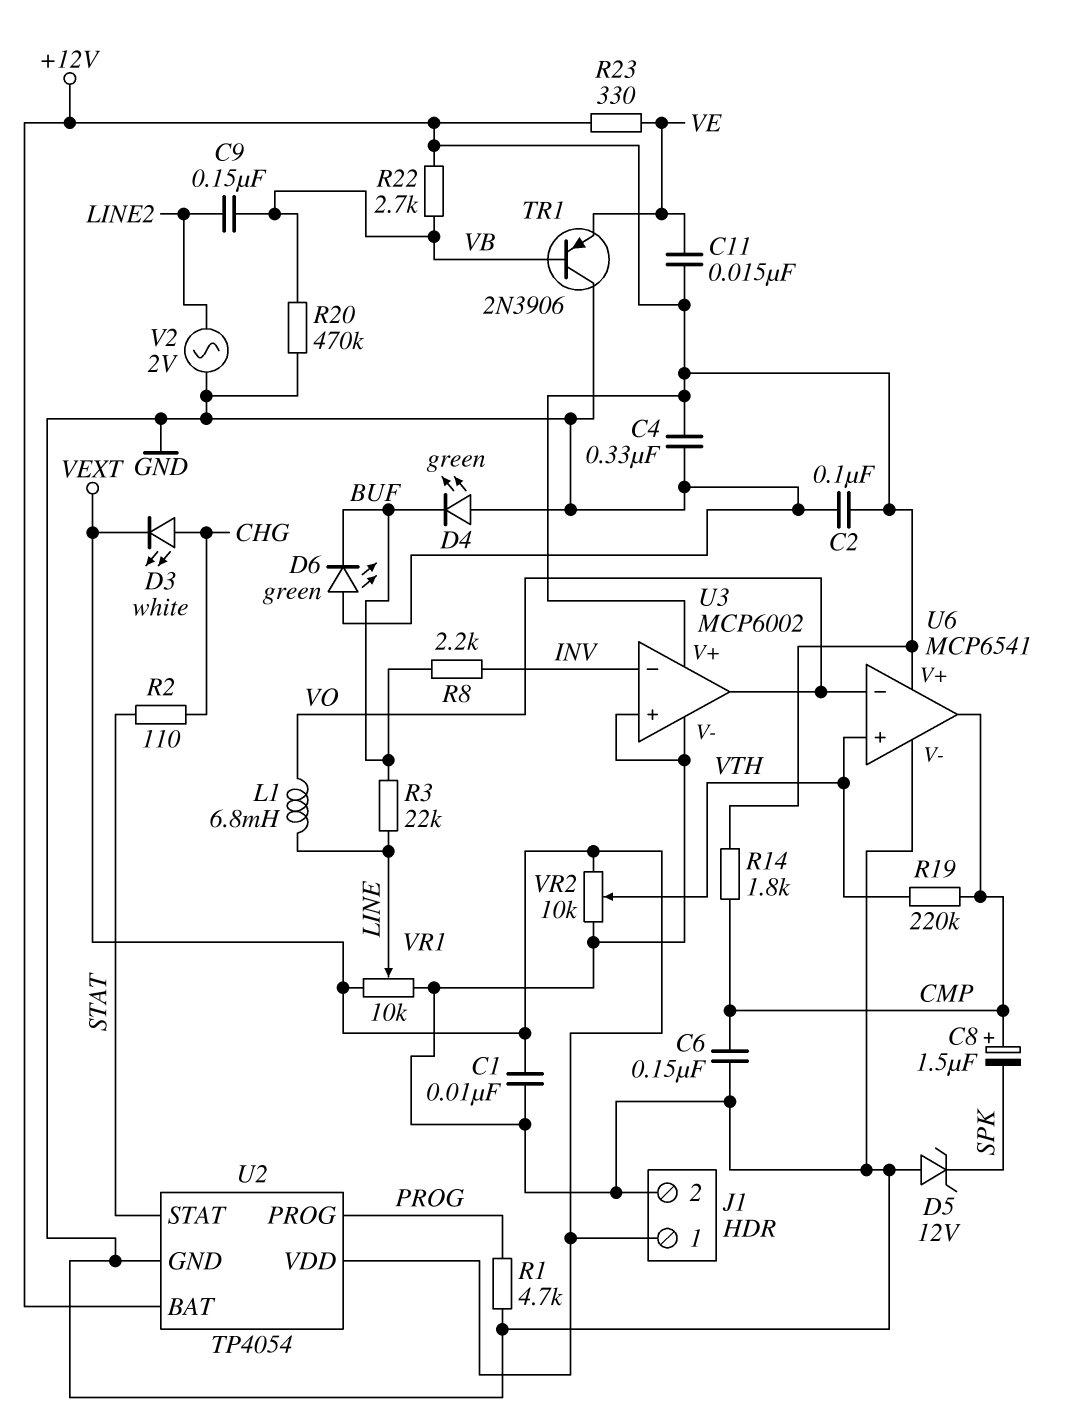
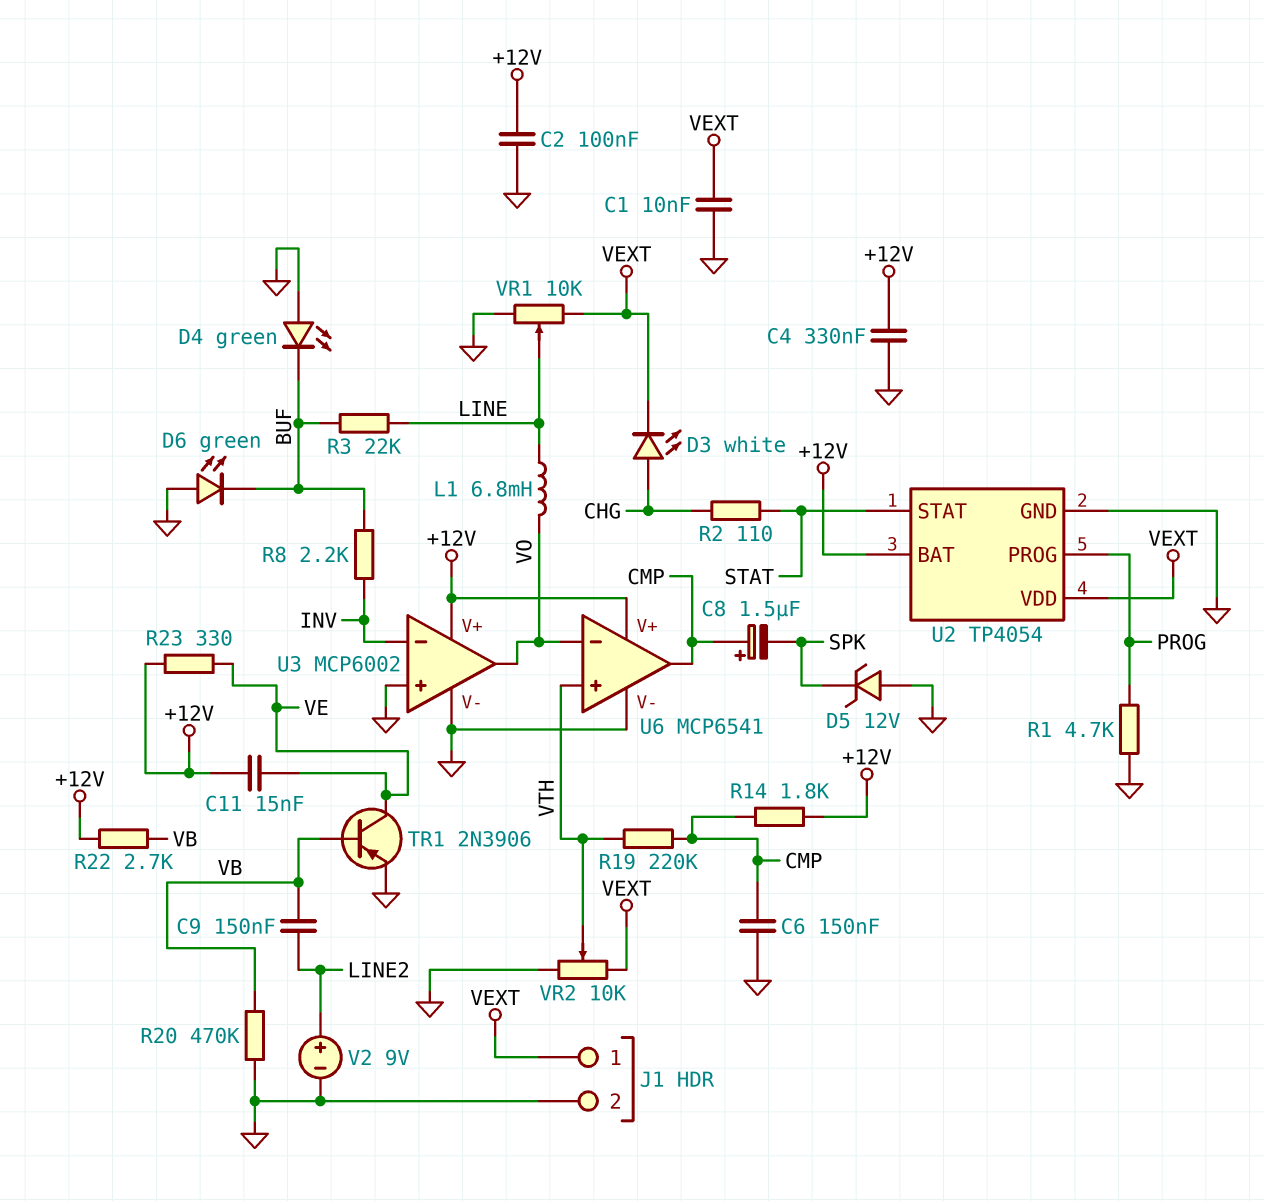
TR1: PNP 2N3906 (B VB, C GND, E VE) -> PNP 2N3906 (B VB, C VE, E GND)
V2: AC 2V (GND, LINE2) -> 9V (plus LINE2, minus GND)

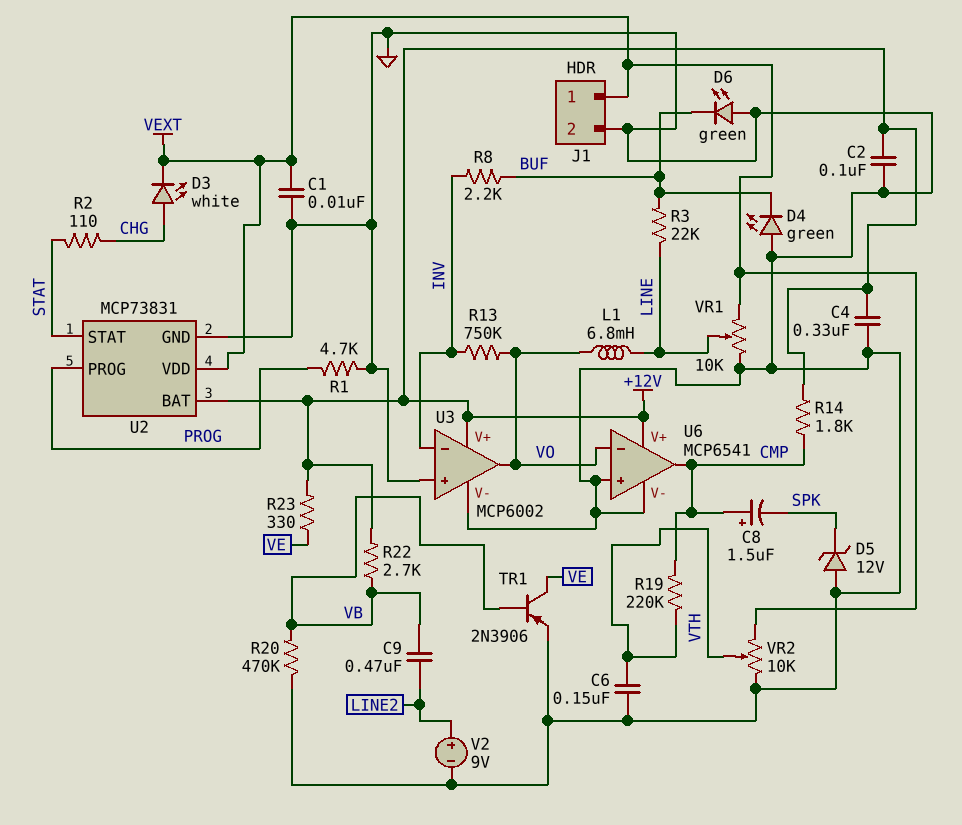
C6: 150nF (CMP, GND) -> 150nF (GND, VTH)
C9: 150nF (LINE2, VB) -> 470nF (LINE2, VB)
C11: 15nF (+12V, VE) -> none
R13: none -> 750k (INV, VO)
U2: TP4054 -> MCP73831
U6 pin in+: VTH -> GND

